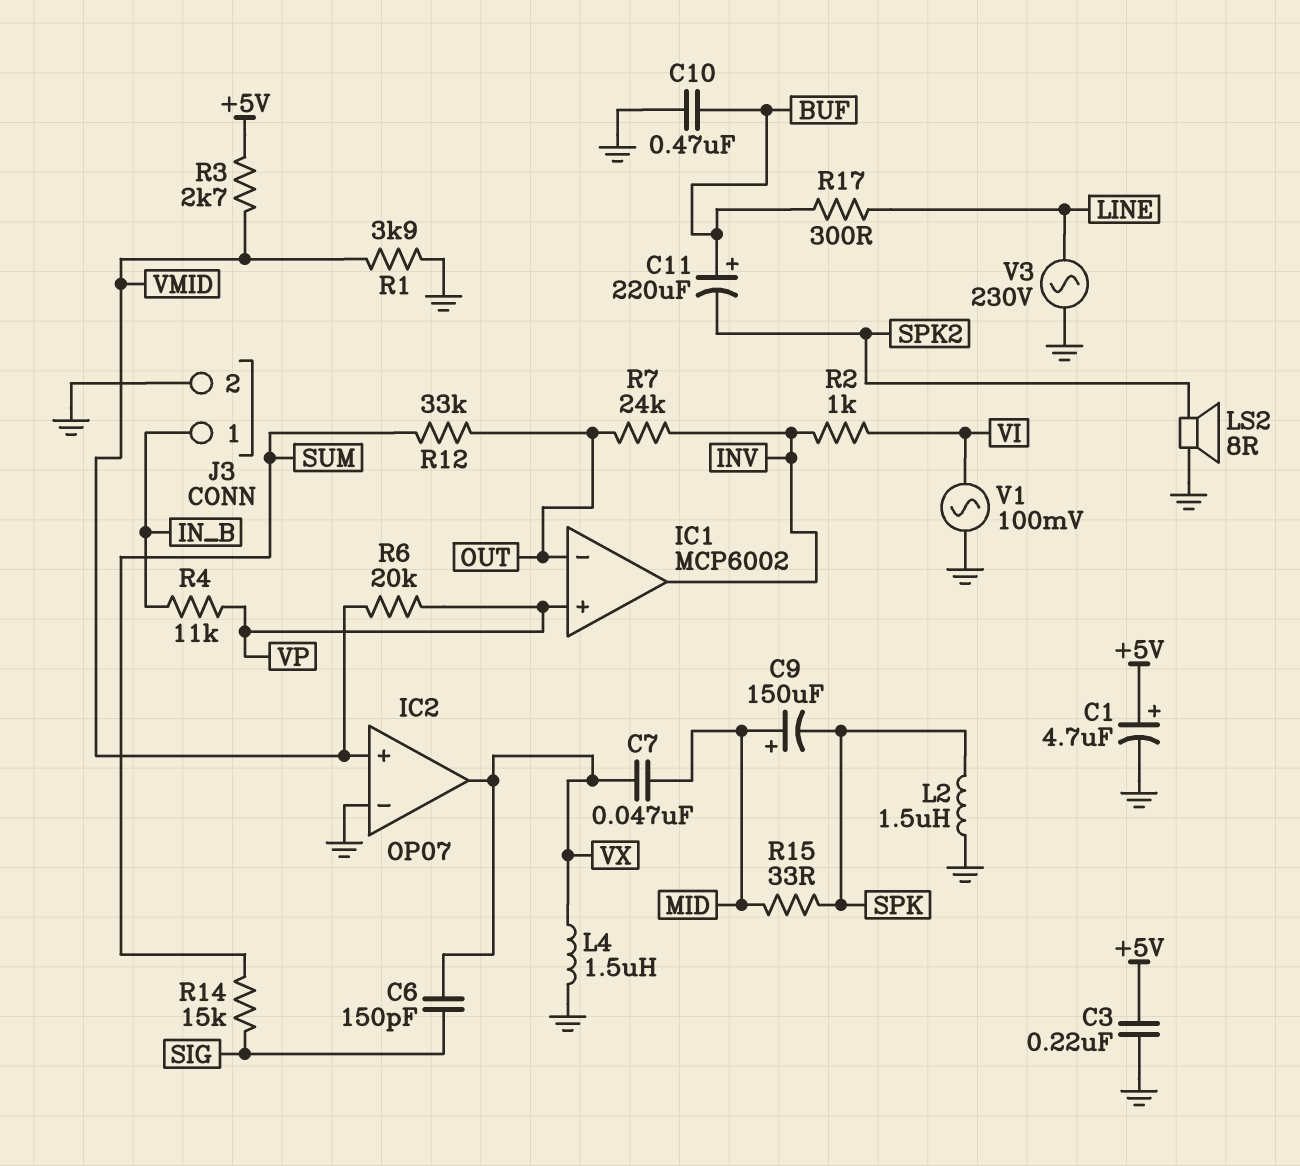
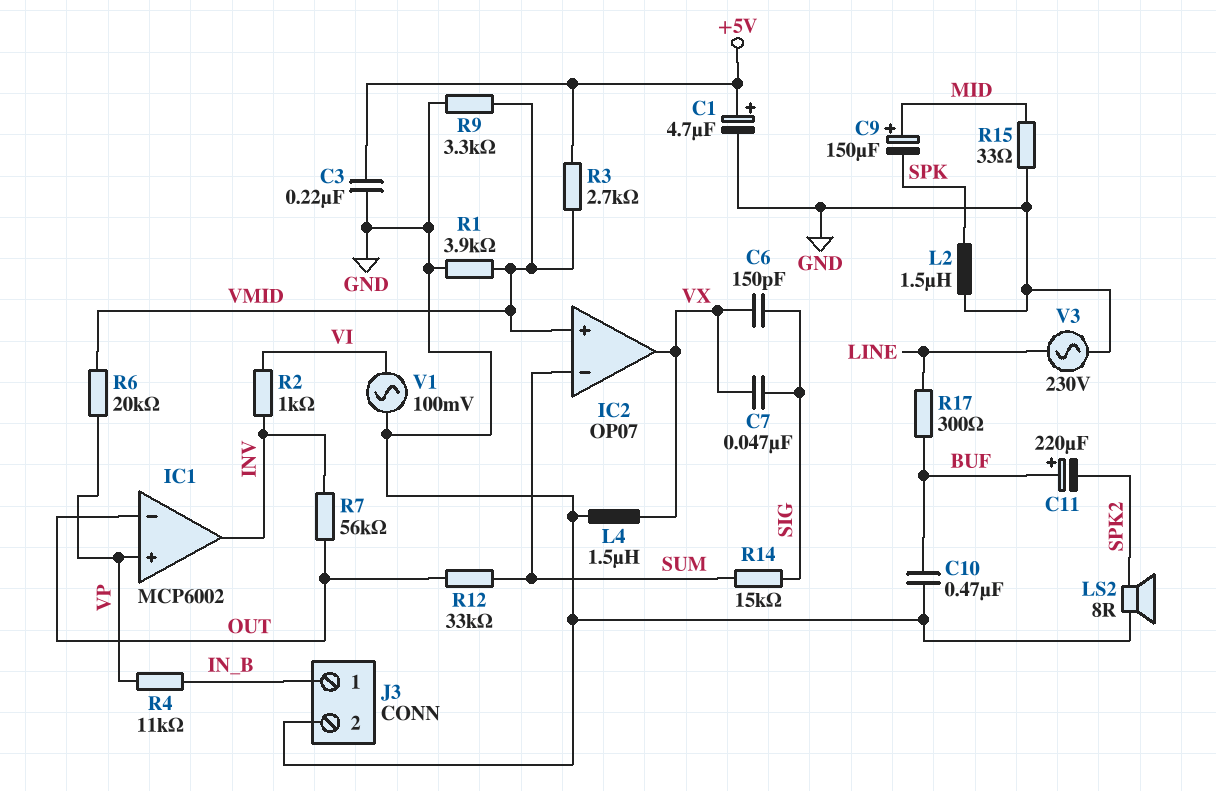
C7: 47nF (MID, VX) -> 47nF (SIG, VX)
IC2 pin in-: GND -> SUM
R7: 24k (INV, OUT) -> 56k (INV, OUT)
R9: none -> 3.3k (GND, VMID)
R15: 33 (MID, SPK) -> 33 (GND, MID)

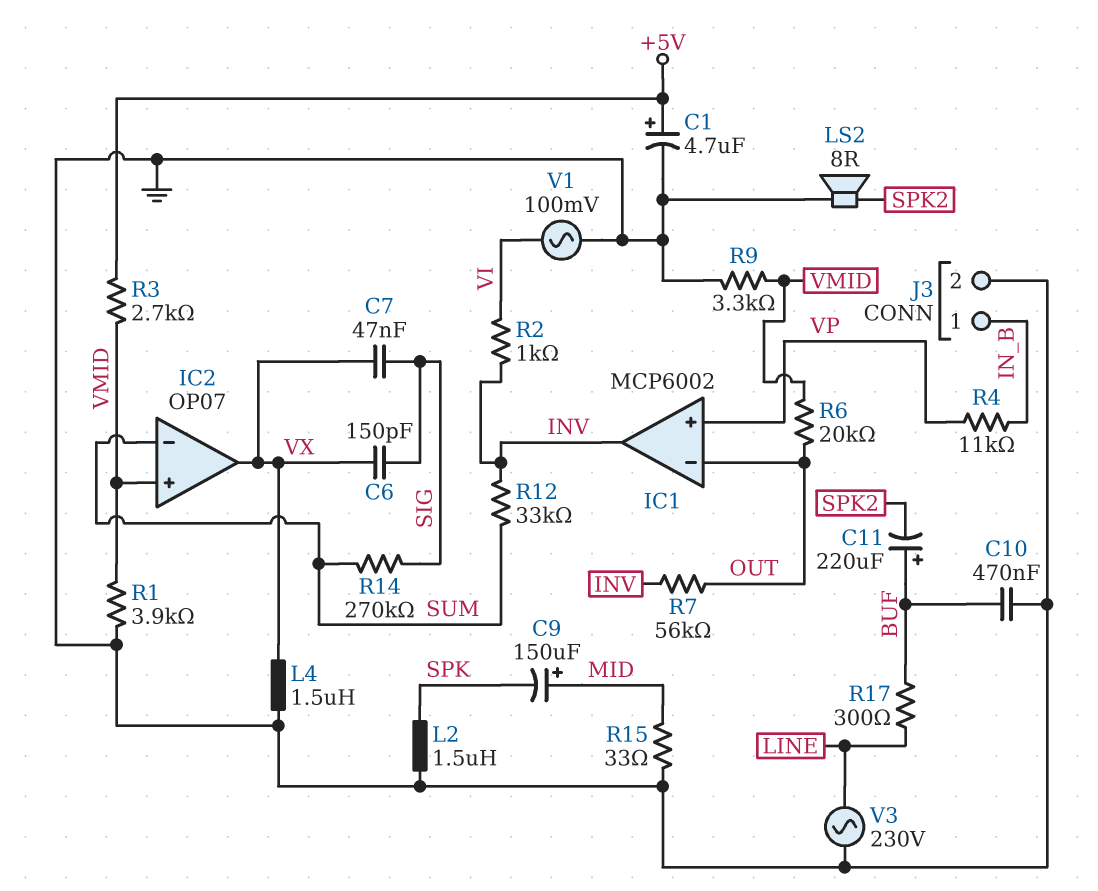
C3: 220nF (+5V, GND) -> none
R6: 20k (VMID, VP) -> 20k (OUT, VMID)
R12: 33k (OUT, SUM) -> 33k (INV, SUM)
R14: 15k (SIG, SUM) -> 270k (SIG, SUM)

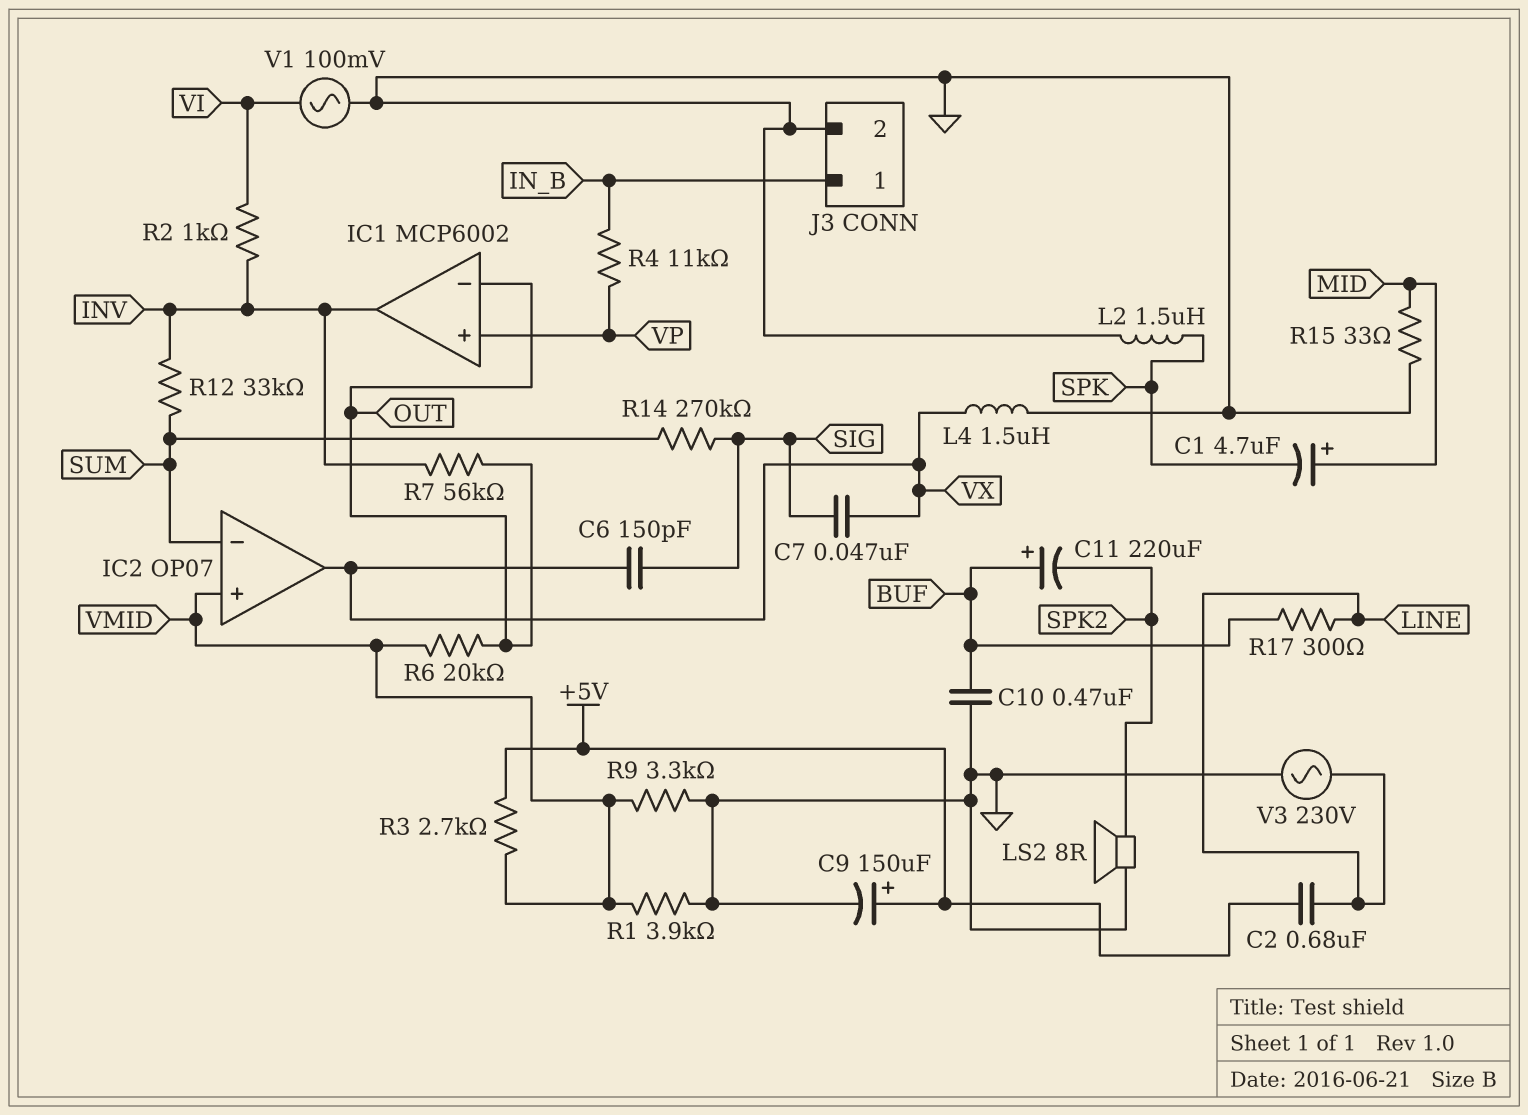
C1: 4.7uF (plus +5V, minus GND) -> 4.7uF (plus MID, minus SPK)
C2: none -> 680nF (+5V, LINE)
C9: 150uF (plus MID, minus SPK) -> 150uF (plus +5V, minus GND)

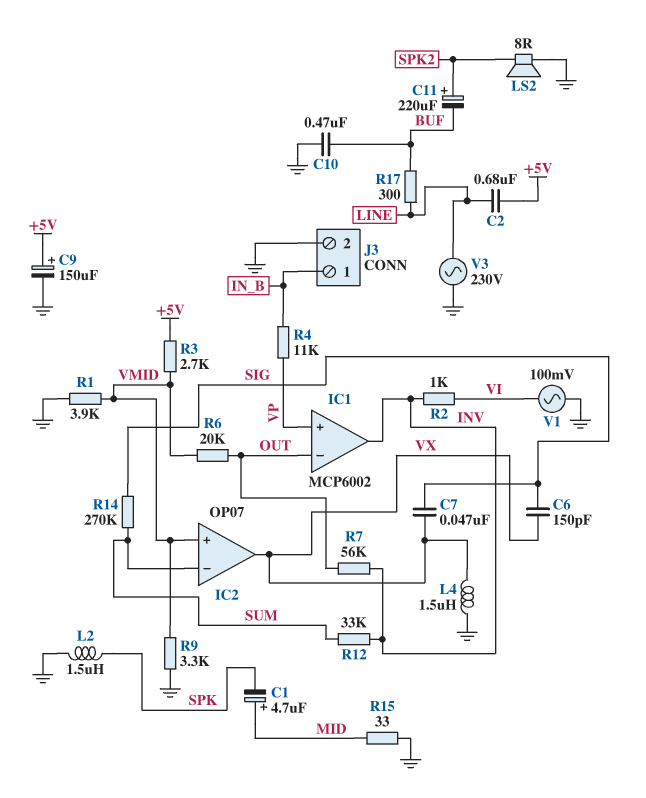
C11: 220uF (plus BUF, minus SPK2) -> 220uF (plus SPK2, minus BUF)

